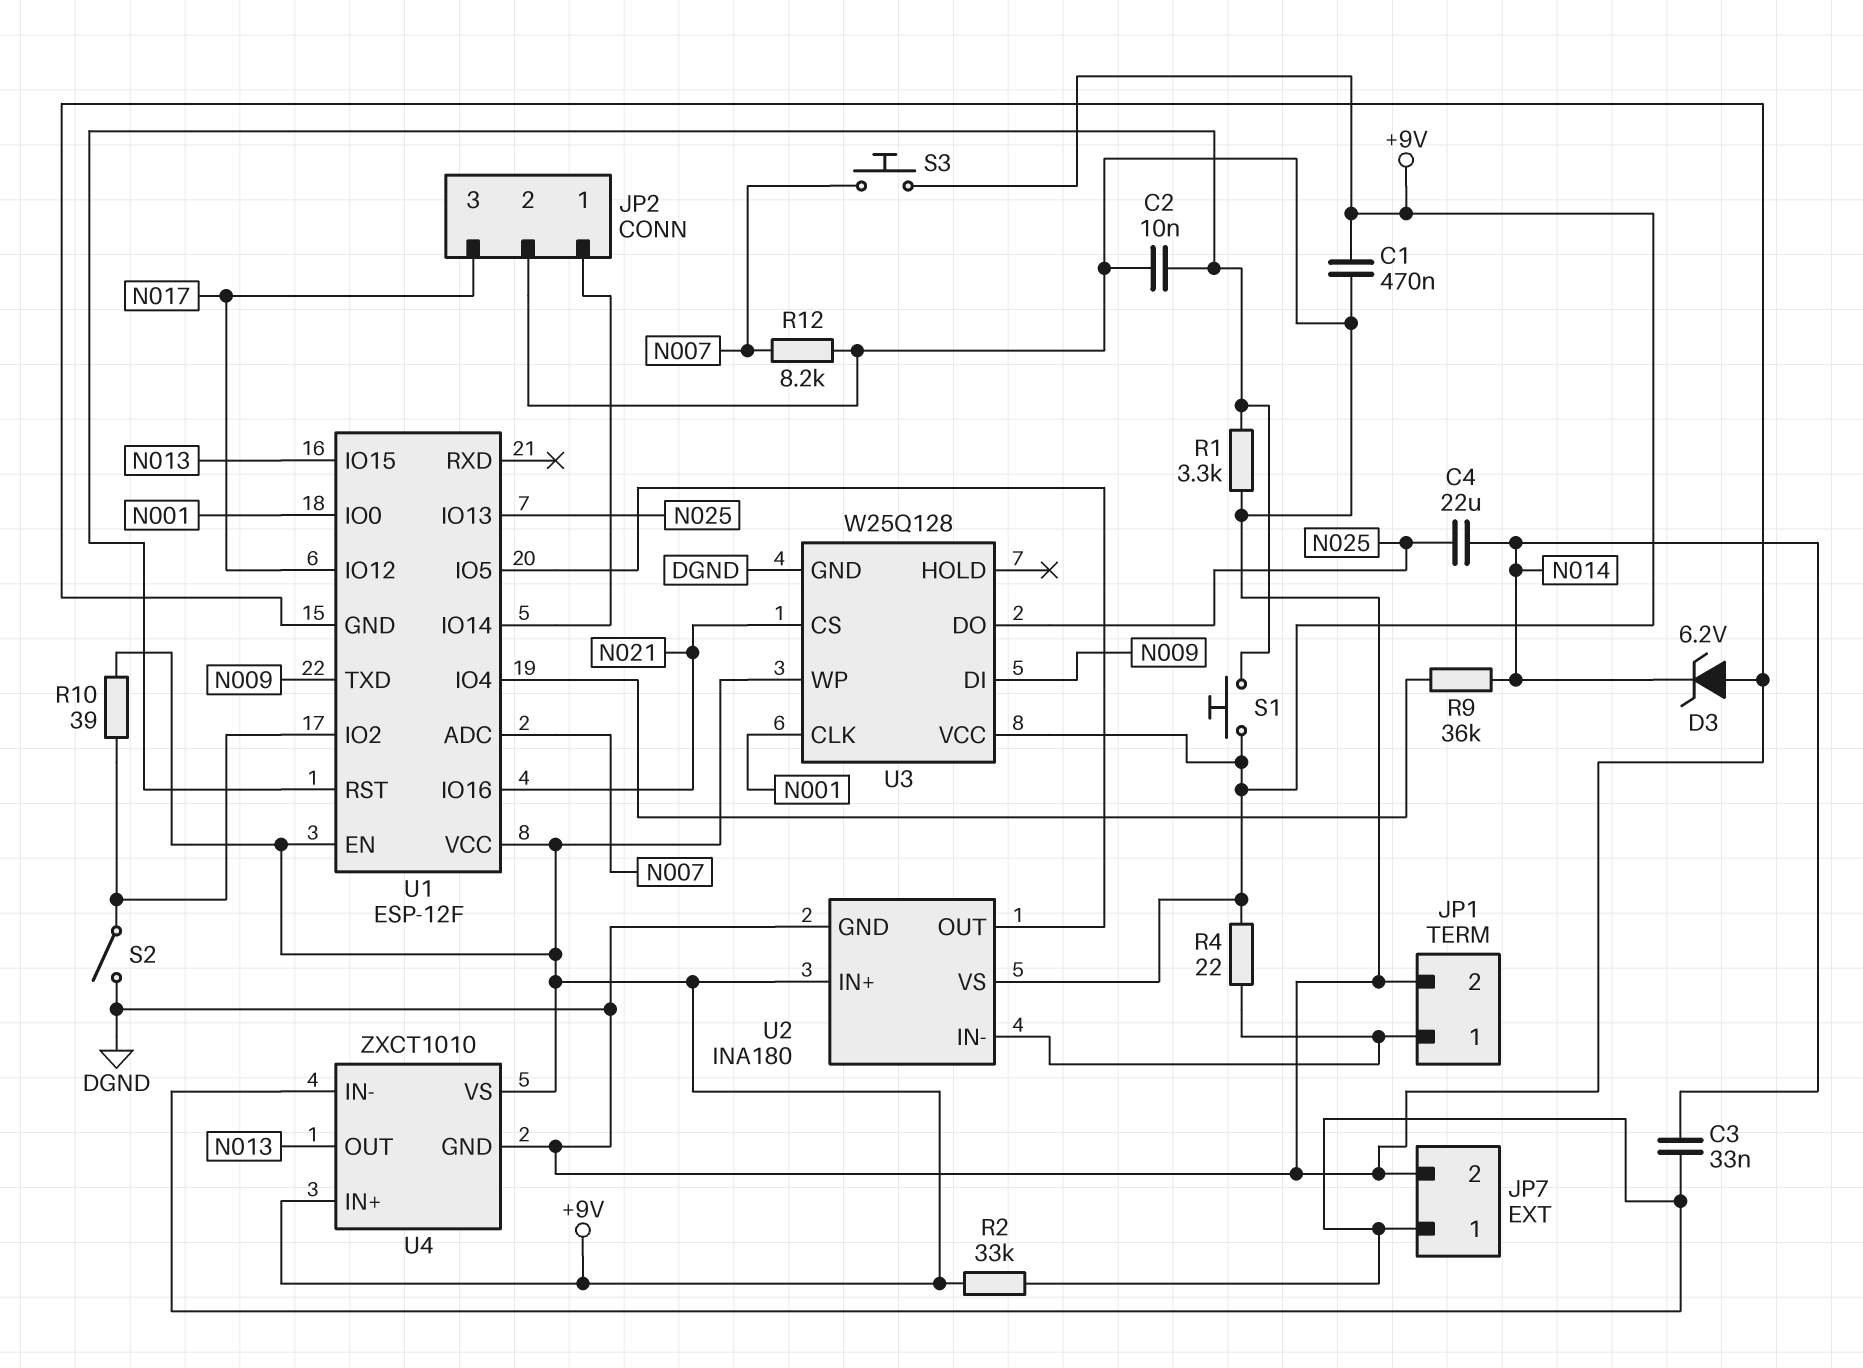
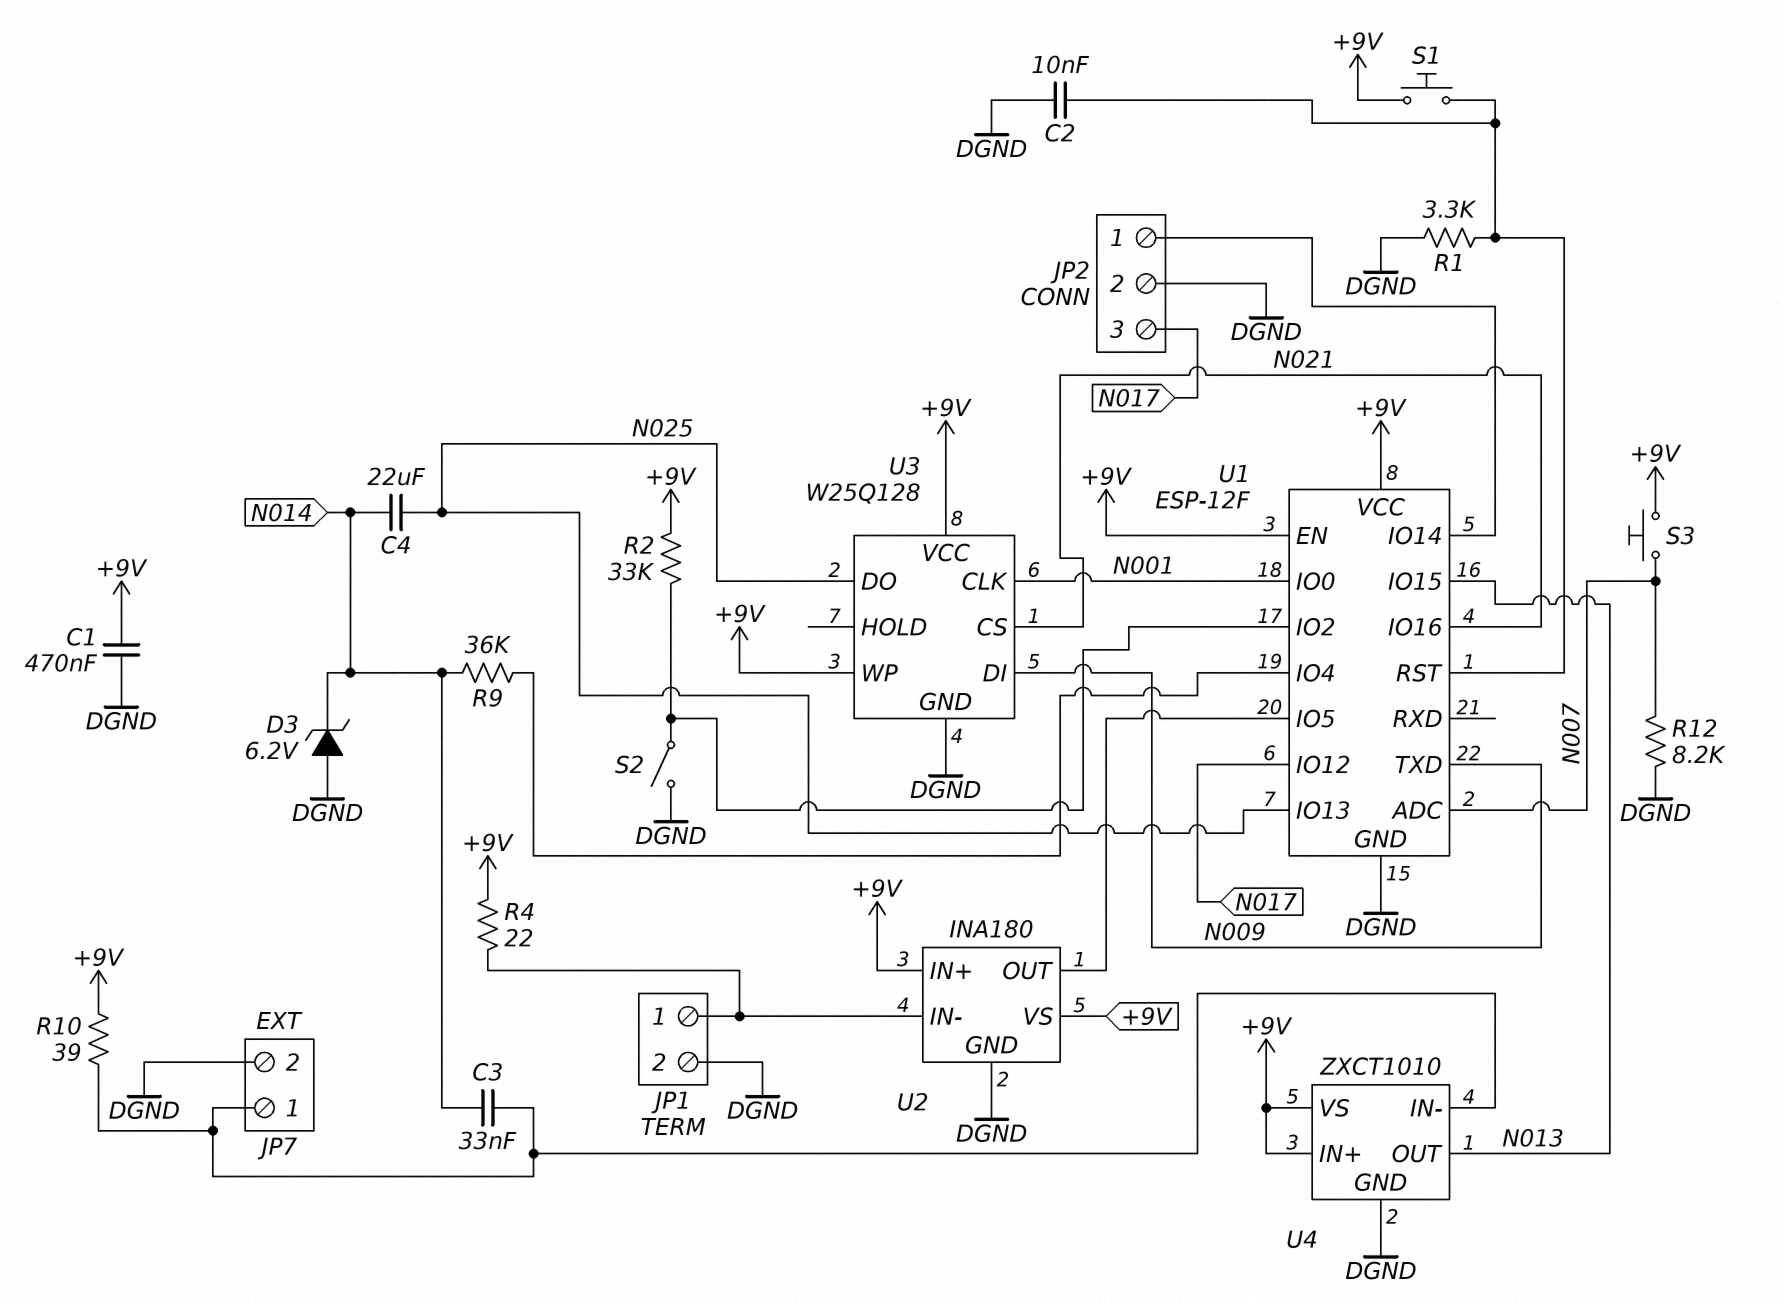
R2: 33k (+9V, JP7/1) -> 33k (+9V, U1/IO2)
R10: 39 (+9V, U1/IO2) -> 39 (+9V, JP7/1)

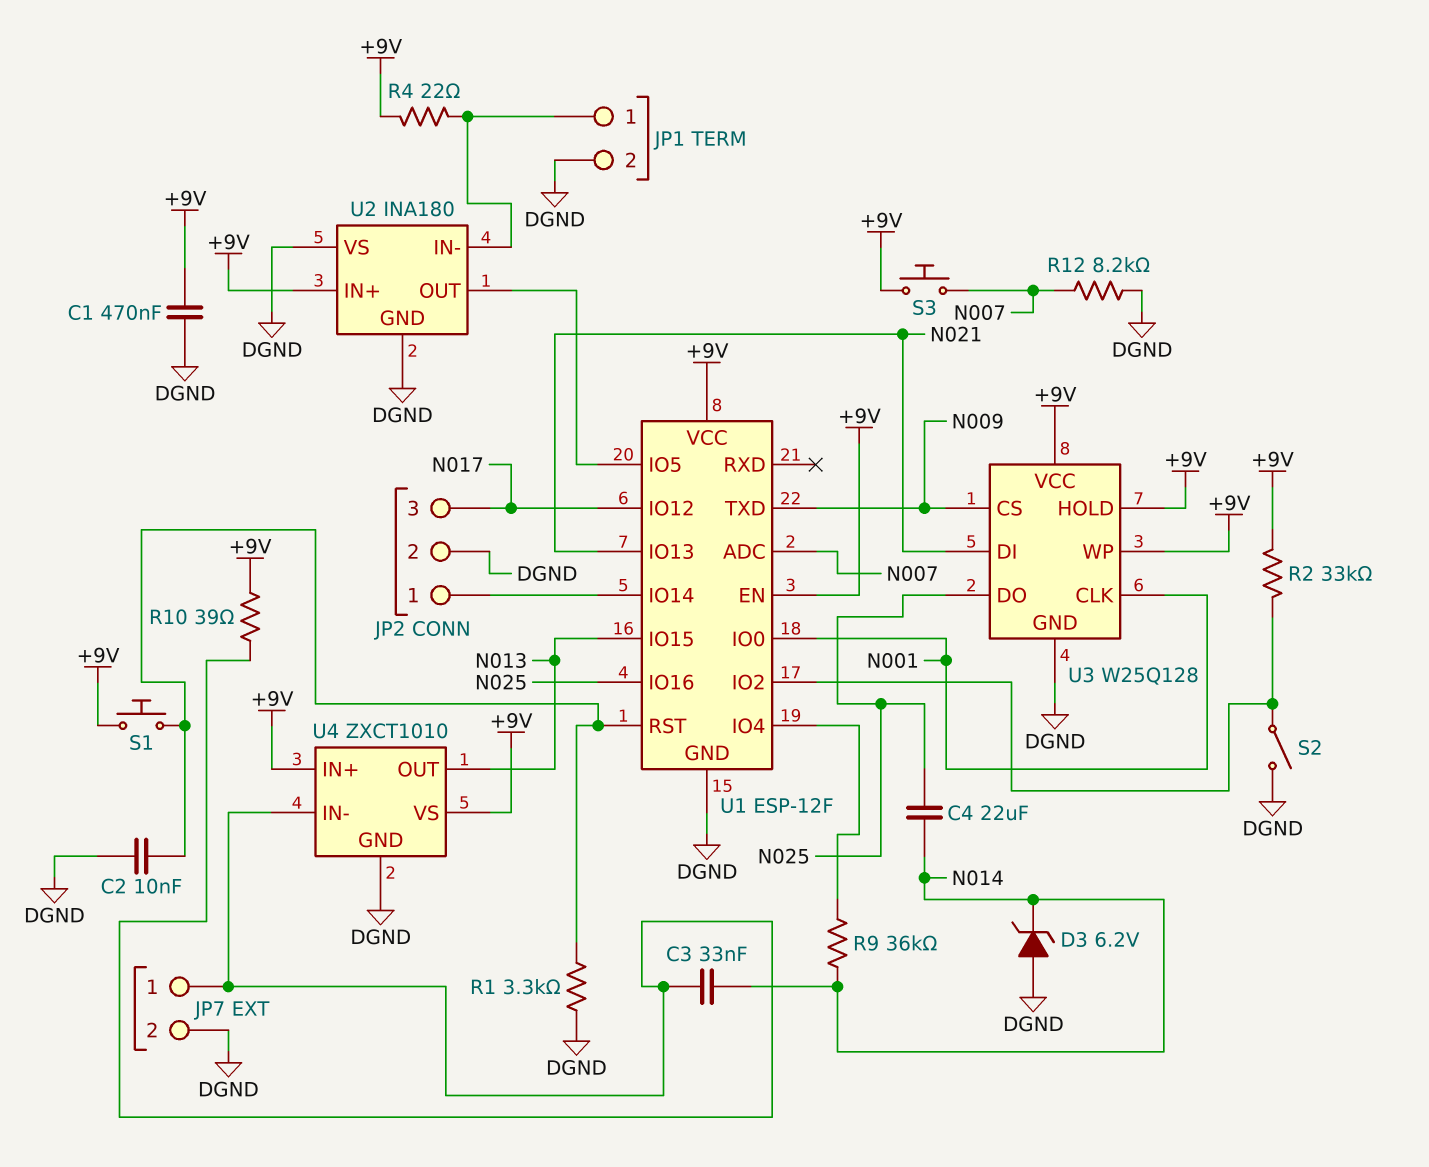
U1 pin IO13: N025 -> N021
U1 pin IO16: N021 -> N025
U2 pin VS: +9V -> DGND
U3 pin CS: N021 -> N009
U3 pin DI: N009 -> N021
U3 pin HOLD: none -> +9V

